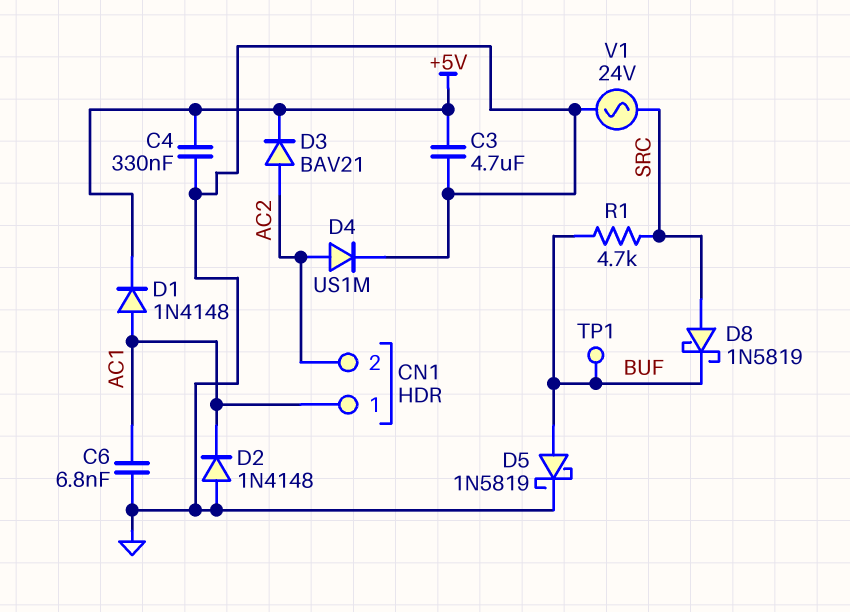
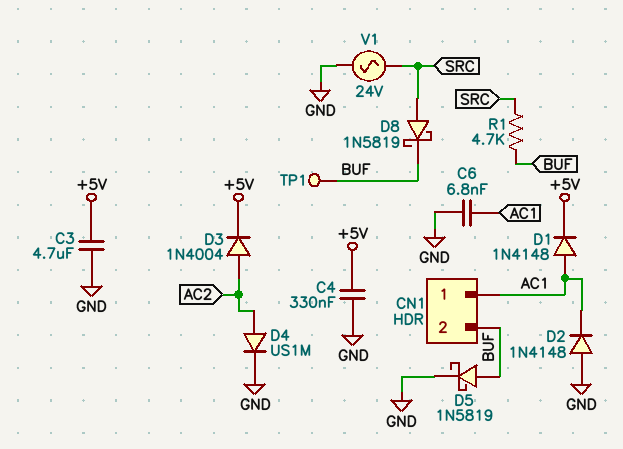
CN1 pin 2: AC2 -> BUF
D3: diode BAV21 (A AC2, K +5V) -> diode 1N4004 (A AC2, K +5V)

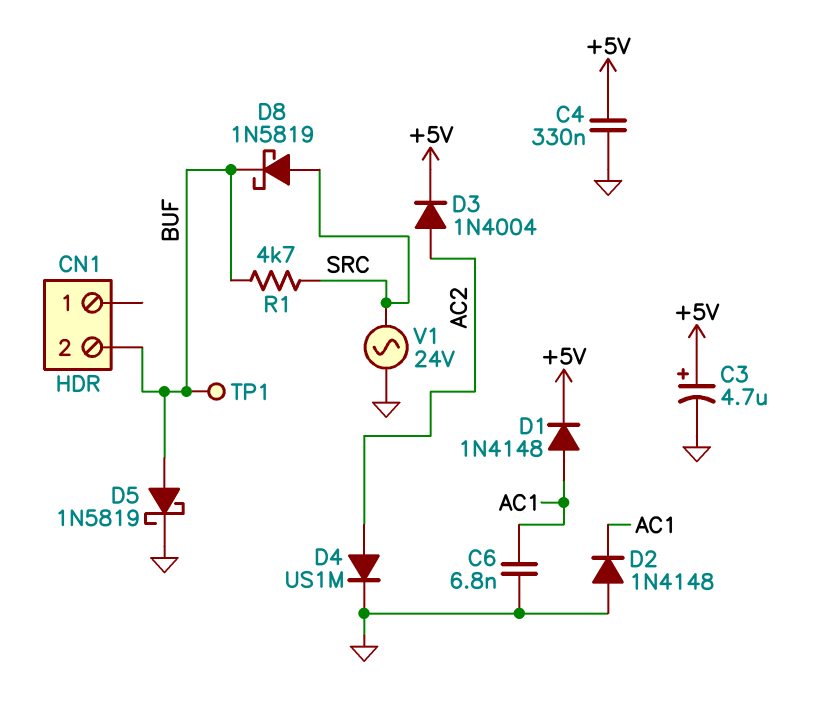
C3: 4.7uF (+5V, GND) -> 4.7uF (plus +5V, minus GND)
CN1 pin 1: AC1 -> none

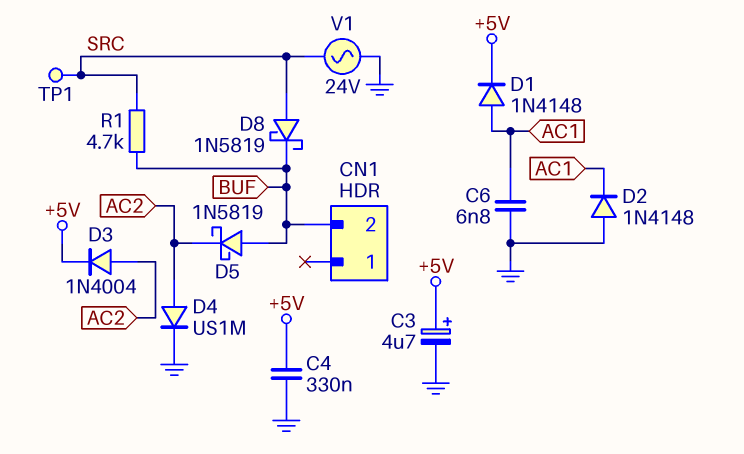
D5: schottky 1N5819 (A BUF, K GND) -> schottky 1N5819 (A BUF, K AC2)
TP1: test point (BUF) -> test point (SRC)

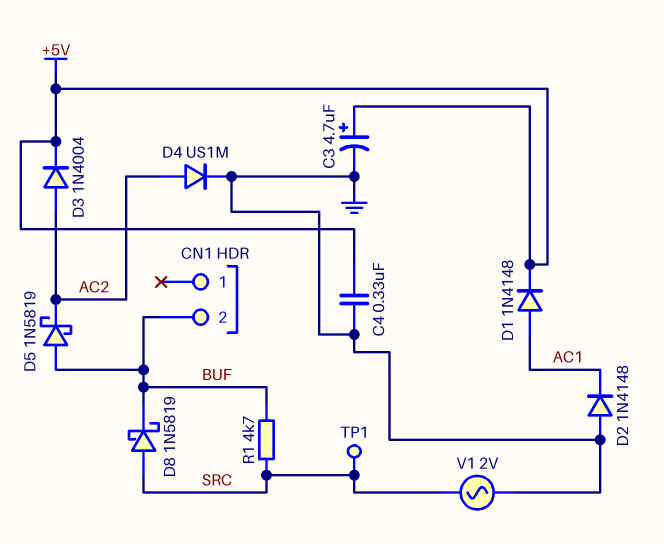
C6: 6.8nF (AC1, GND) -> none
V1: AC 24V (GND, SRC) -> AC 2V (GND, SRC)

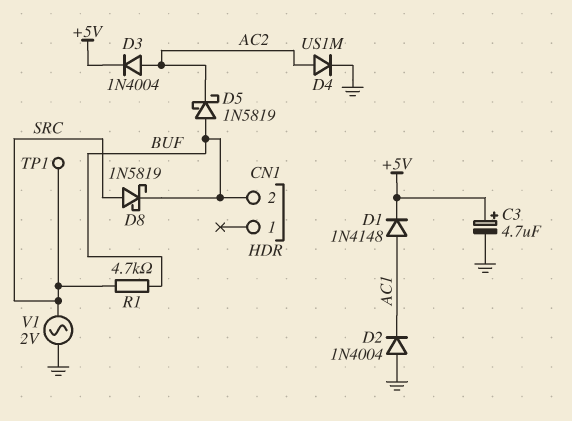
C4: 330nF (+5V, GND) -> none
D2: diode 1N4148 (A GND, K AC1) -> diode 1N4004 (A GND, K AC1)

